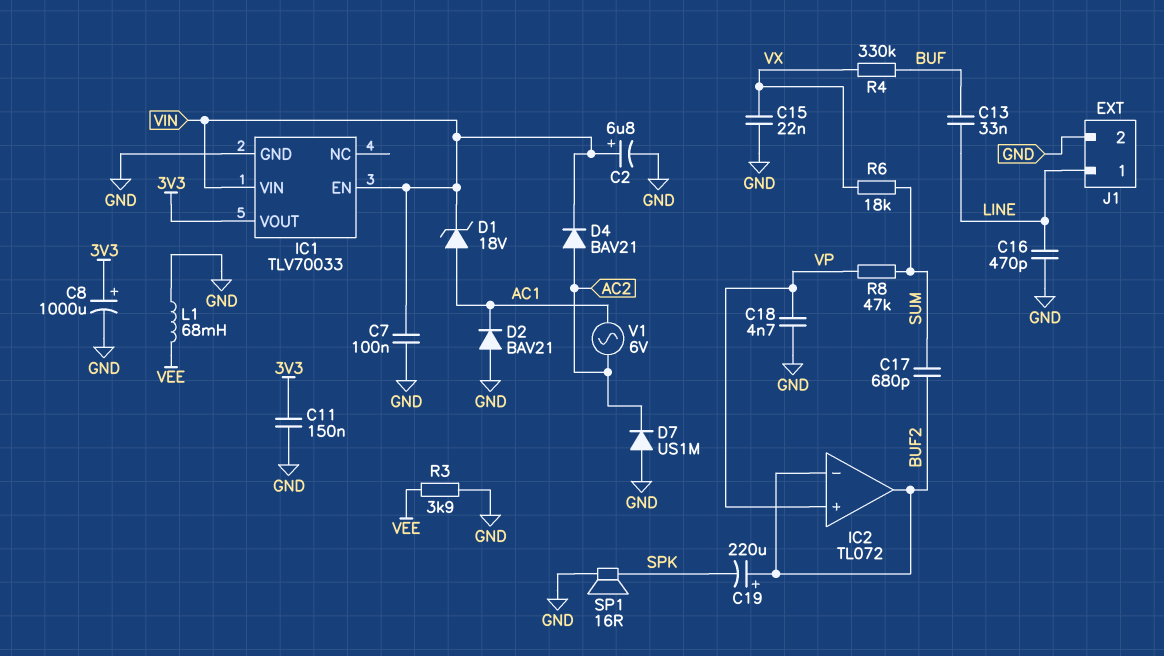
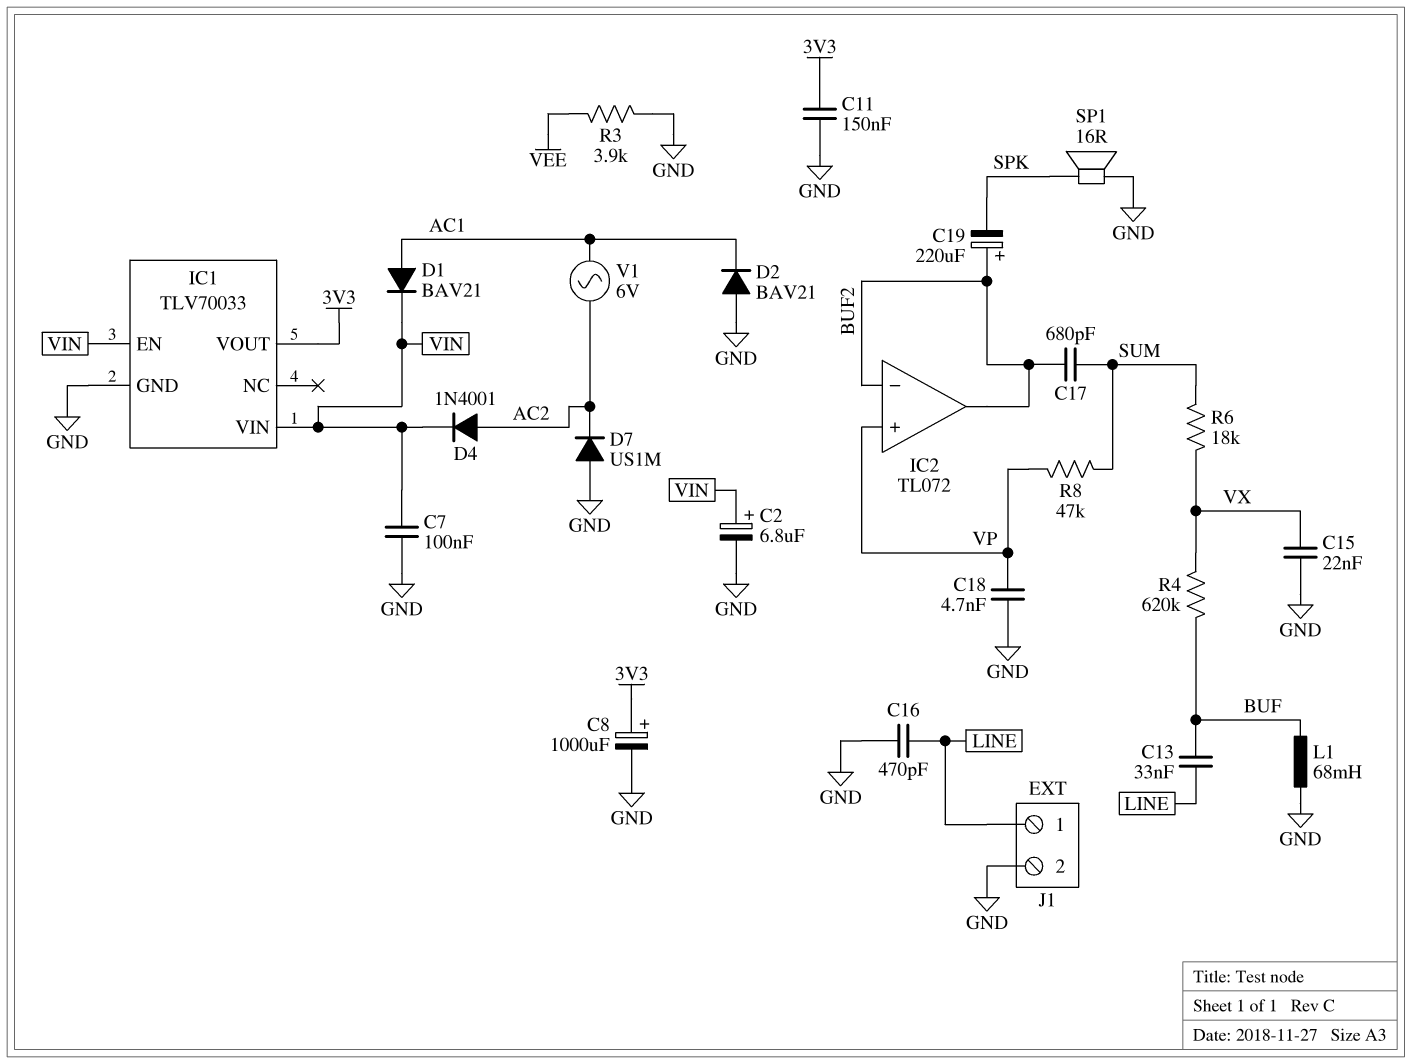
D1: zener 18V (A AC1, K VIN) -> diode BAV21 (A AC1, K VIN)
D4: diode BAV21 (A AC2, K VIN) -> diode 1N4001 (A AC2, K VIN)
L1: 68mH (GND, VEE) -> 68mH (BUF, GND)
R4: 330k (BUF, VX) -> 620k (BUF, VX)

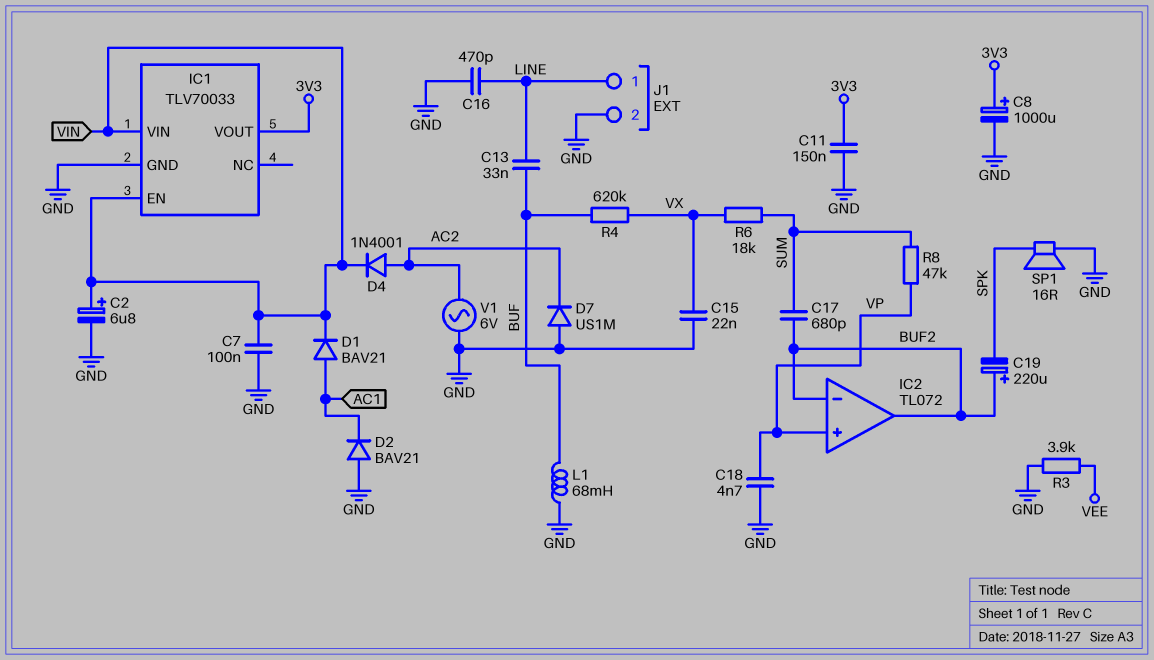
V1: AC 6V (AC1, AC2) -> AC 6V (AC2, GND)

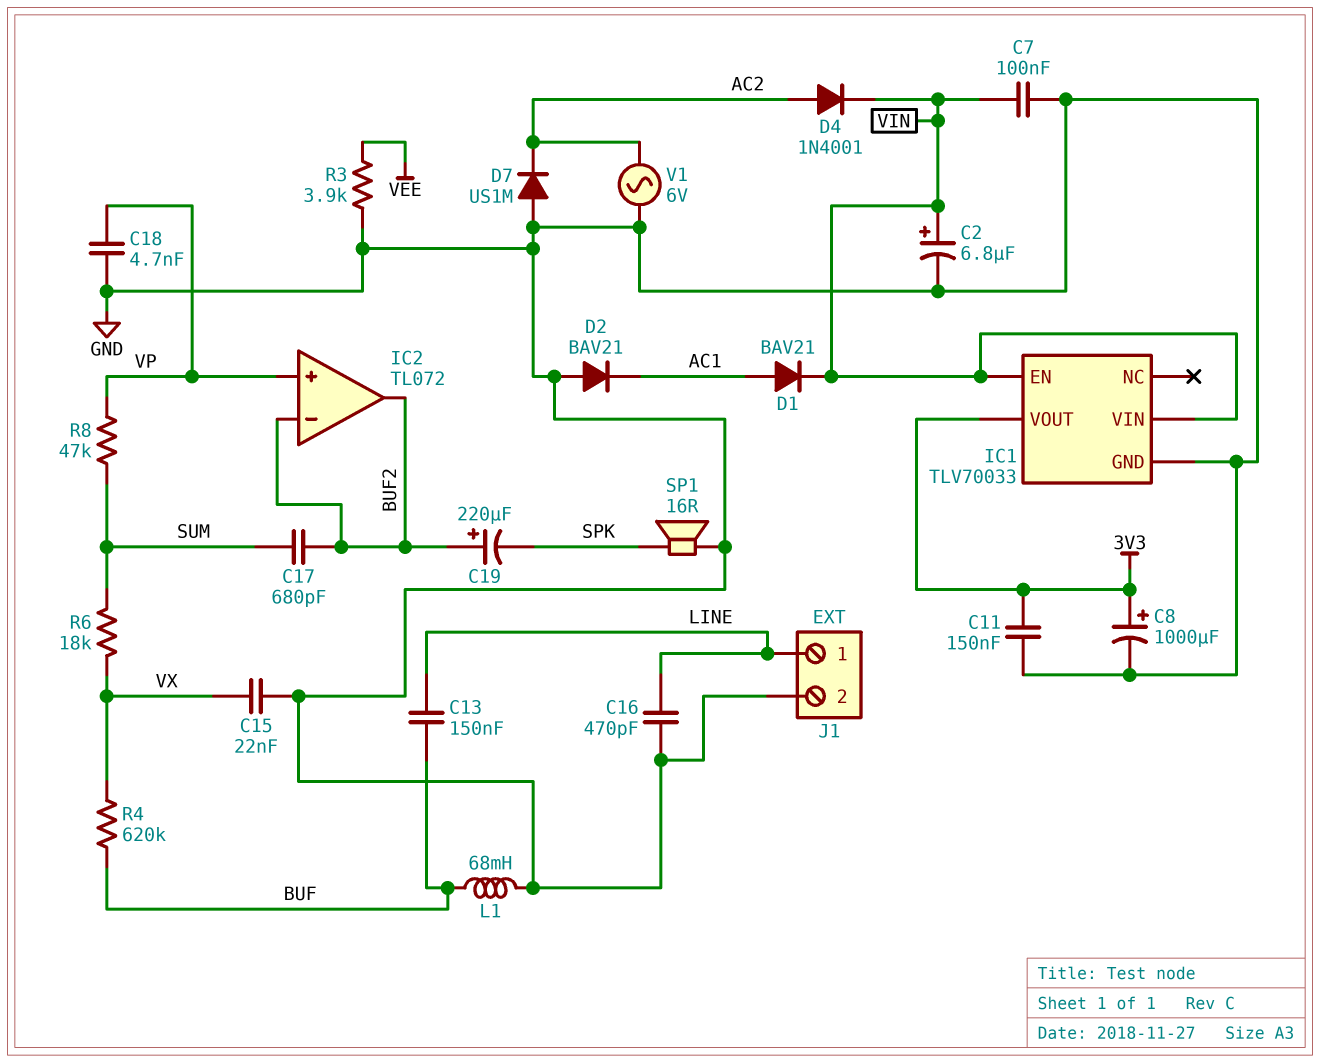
C13: 33nF (BUF, LINE) -> 150nF (BUF, LINE)

